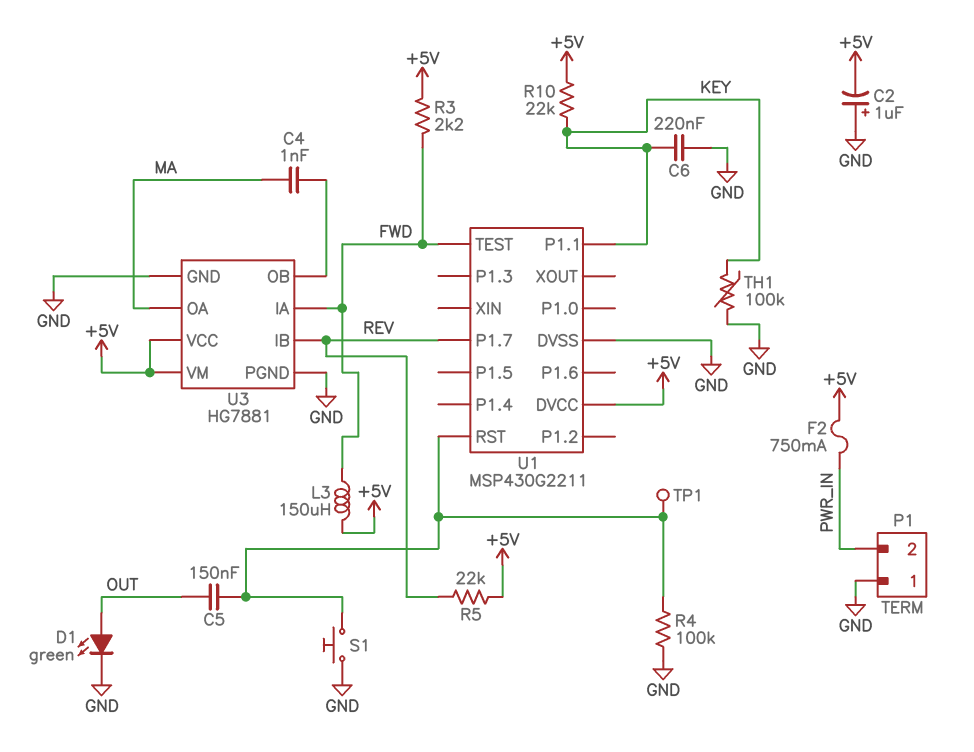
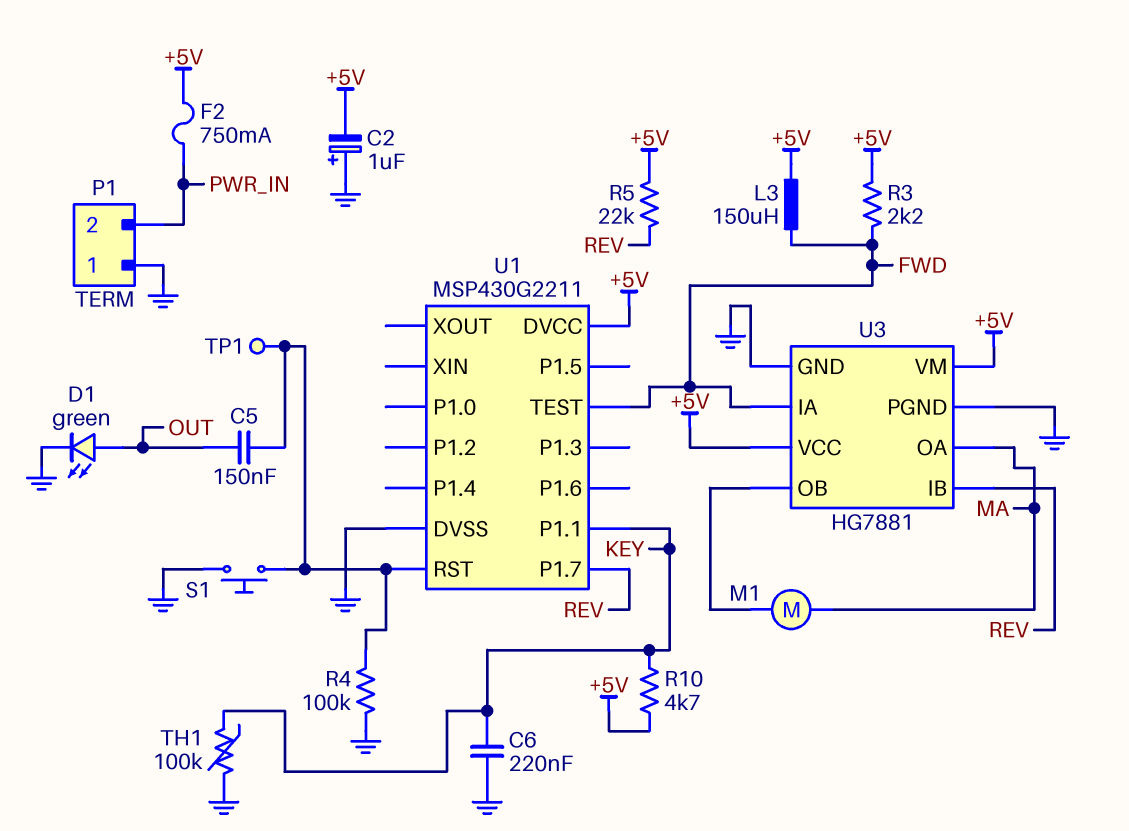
C4: 1nF (MA, U3/OB) -> none
M1: none -> motor (MA, U3/OB)
R10: 22k (+5V, KEY) -> 4.7k (+5V, KEY)

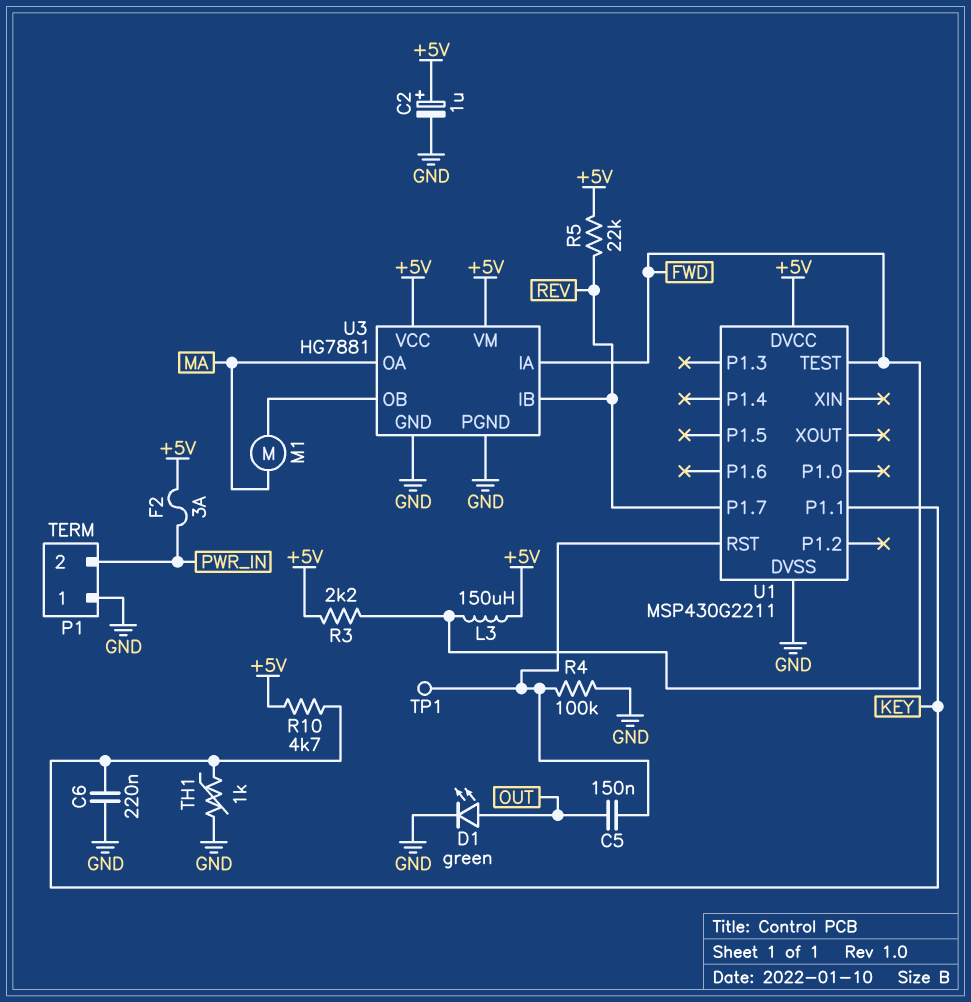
C2: 1uF (plus GND, minus +5V) -> 1uF (plus +5V, minus GND)
F2: 750mA (+5V, PWR_IN) -> 3A (+5V, PWR_IN)
S1: button (GND, U1/RST) -> none
TH1: 100k (GND, KEY) -> 1k (GND, KEY)

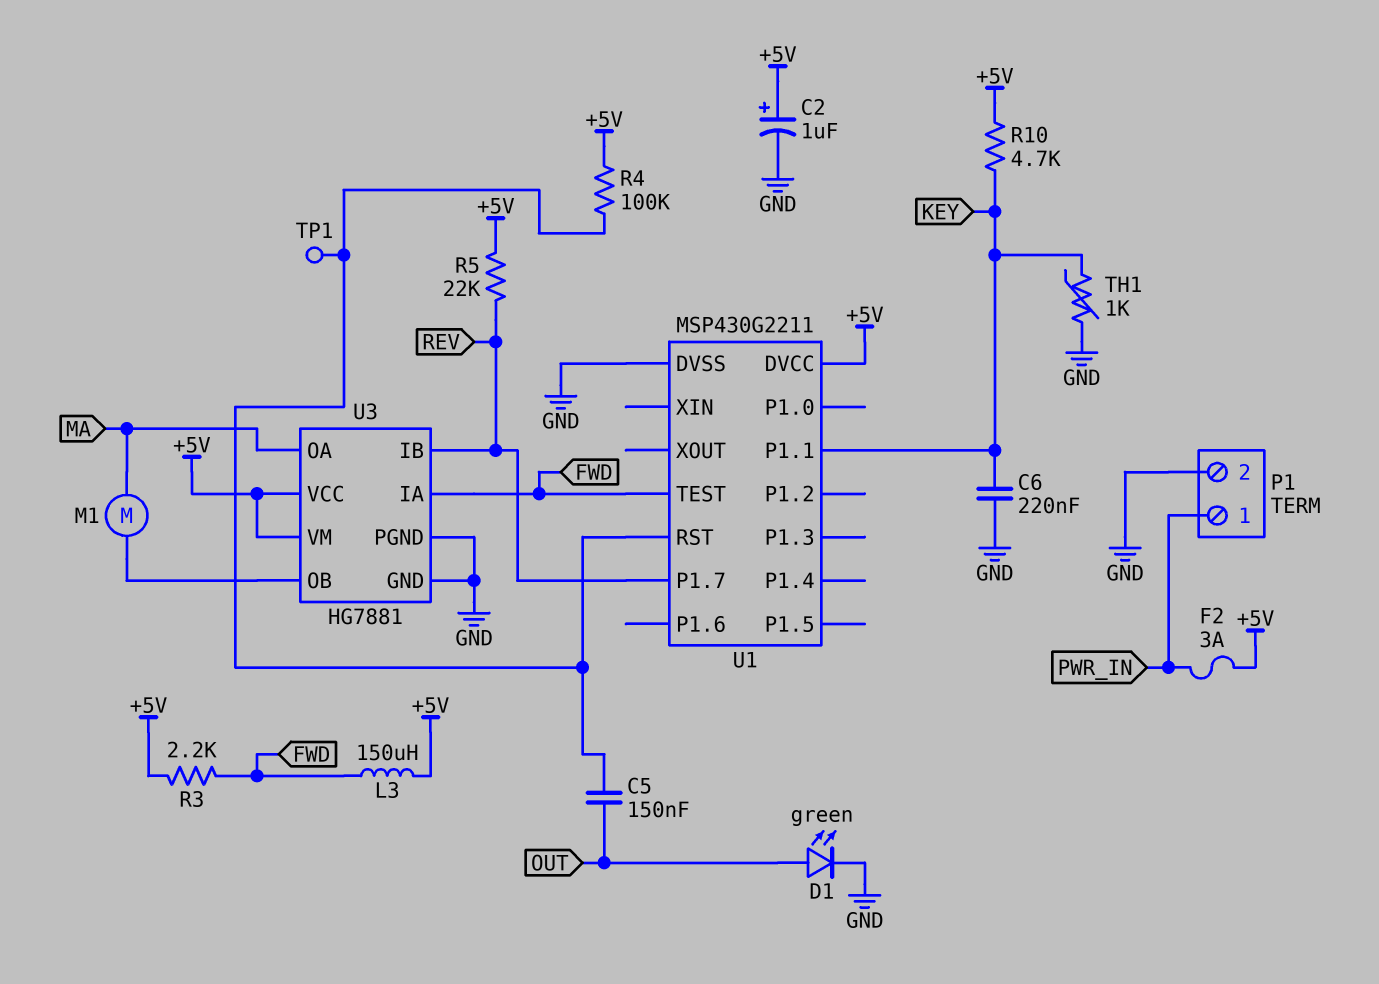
P1 pin 1: GND -> PWR_IN
P1 pin 2: PWR_IN -> GND
R4: 100k (GND, U1/RST) -> 100k (+5V, U1/RST)

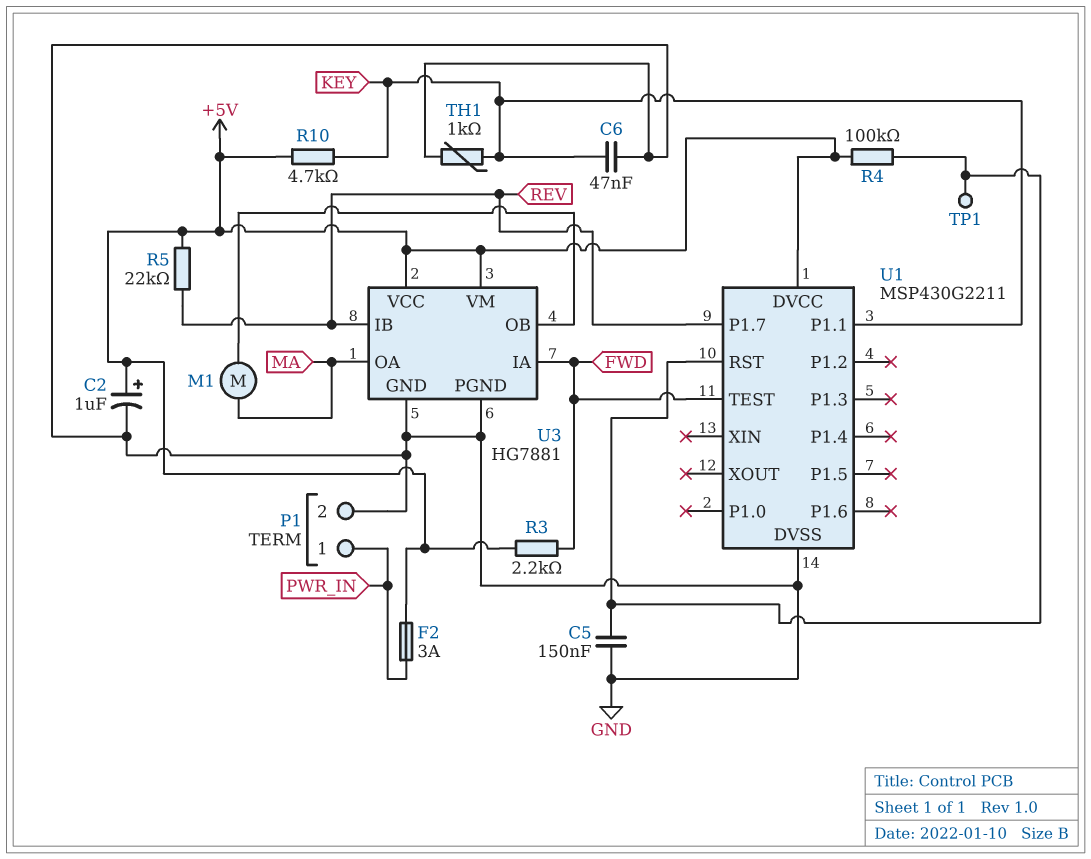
C5: 150nF (OUT, U1/RST) -> 150nF (GND, U1/RST)
C6: 220nF (GND, KEY) -> 47nF (GND, KEY)
D1: LED green (A OUT, K GND) -> none
L3: 150uH (+5V, FWD) -> none

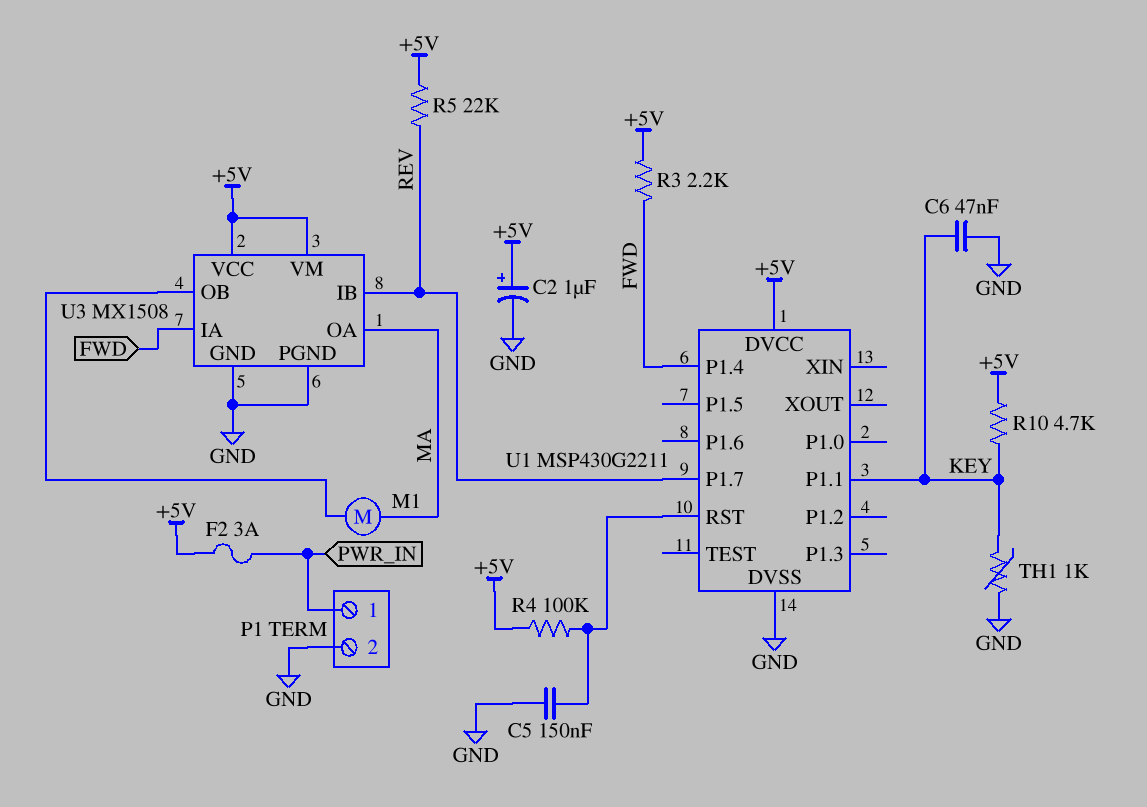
TP1: test point (U1/RST) -> none
U1 pin P1.4: none -> FWD
U1 pin TEST: FWD -> none
U3: HG7881 -> MX1508

